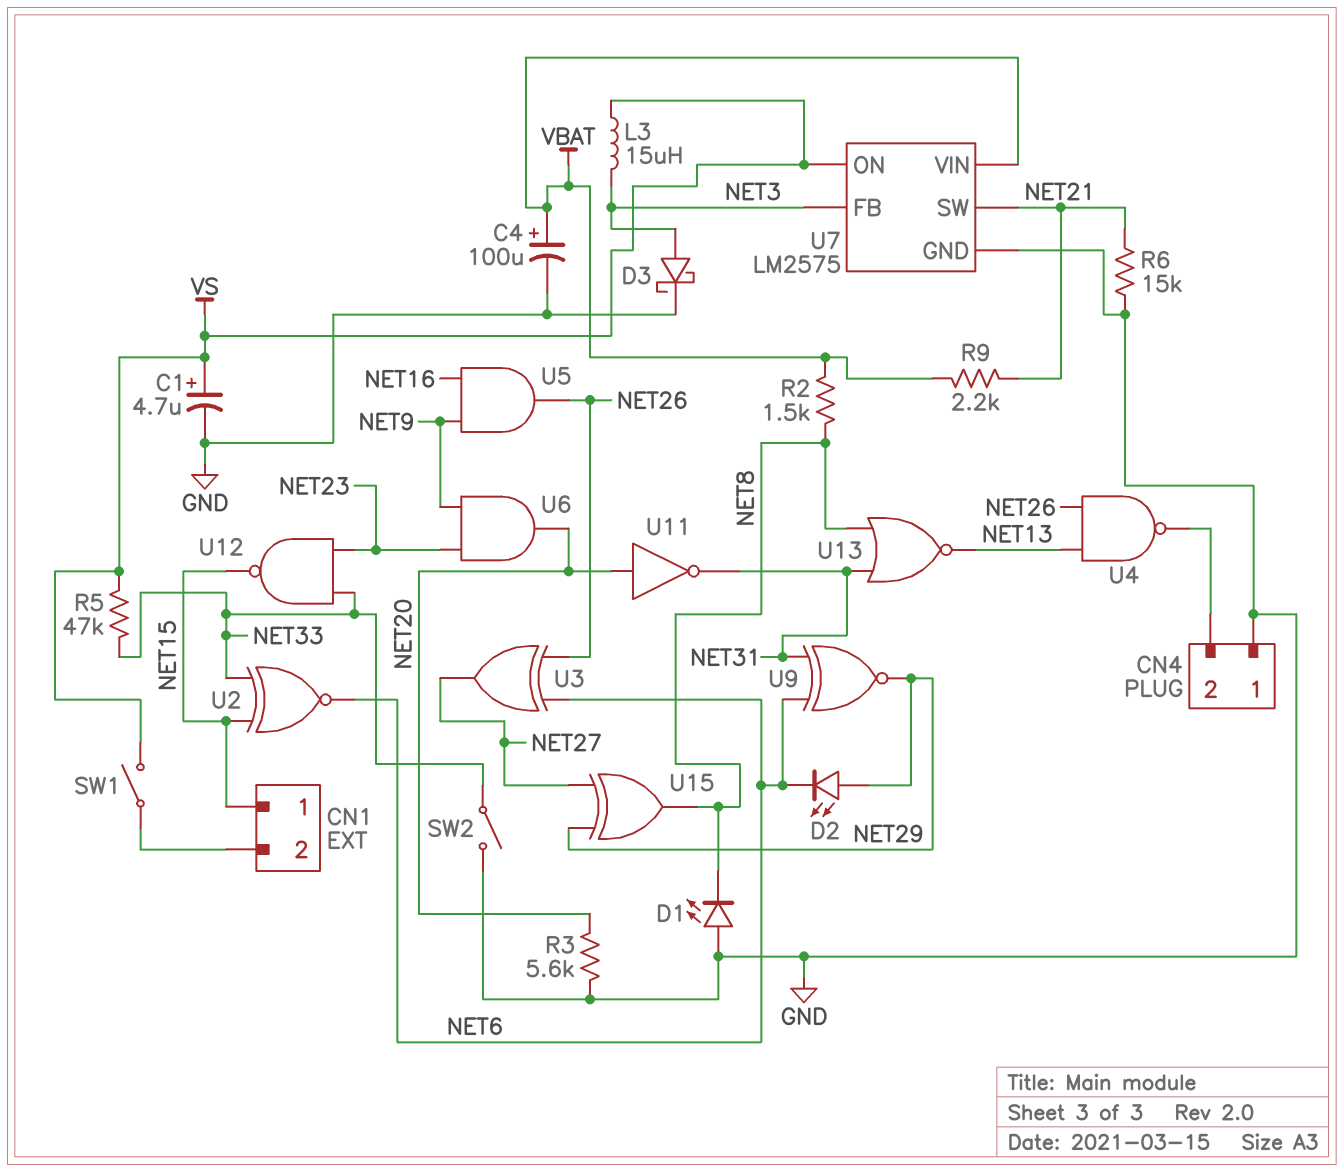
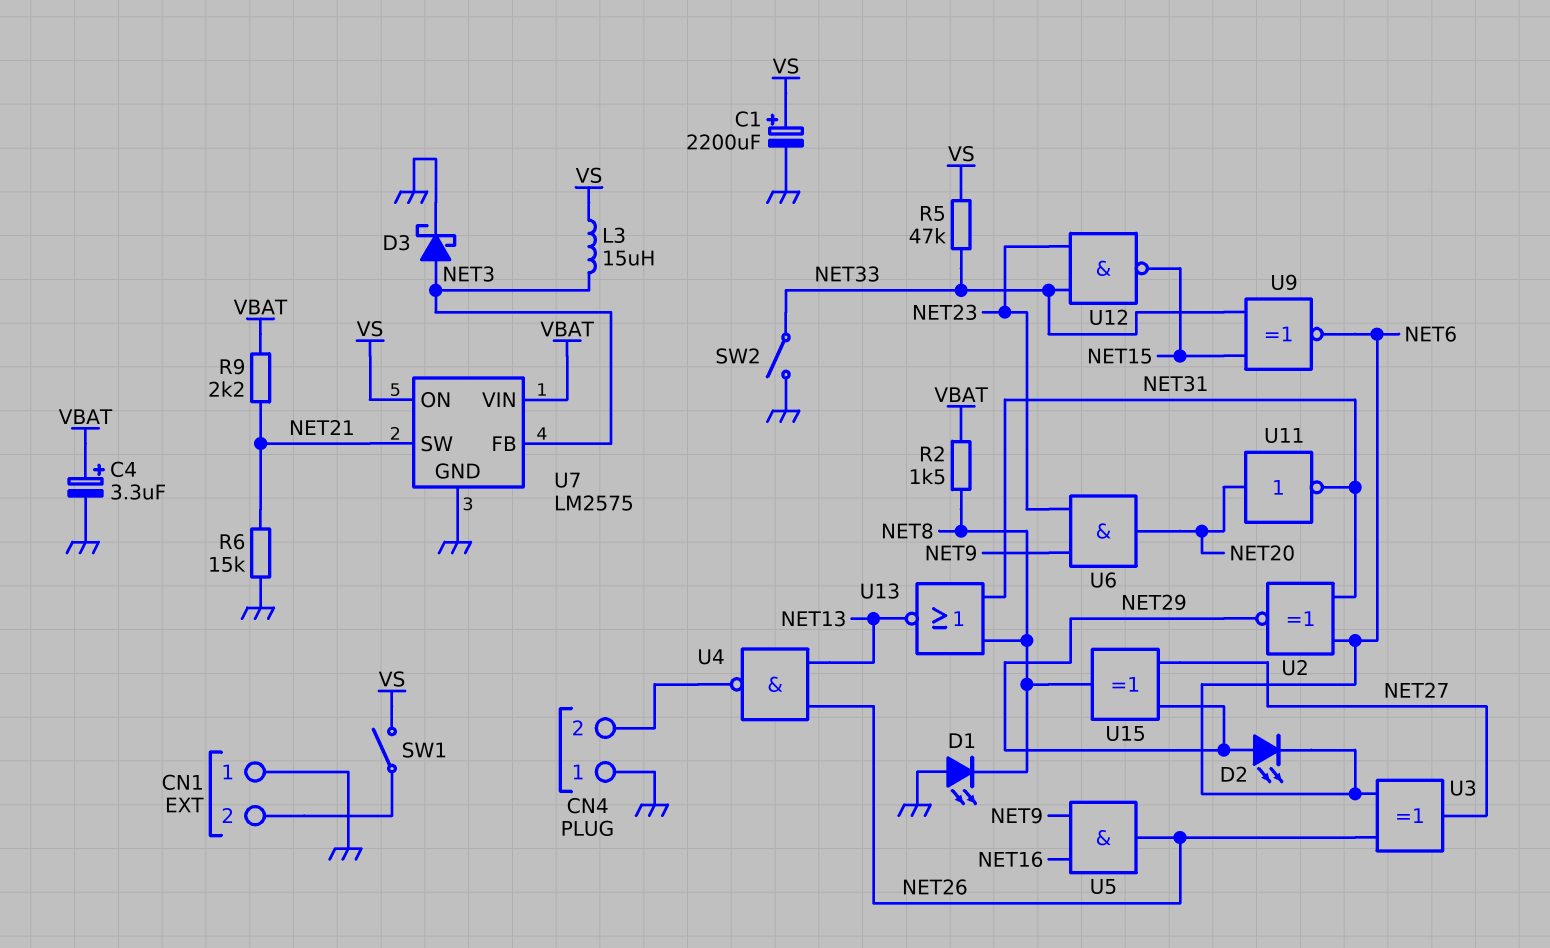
C1: 4.7uF (plus VS, minus GND) -> 2200uF (plus VS, minus GND)
C4: 100uF (plus VBAT, minus GND) -> 3.3uF (plus VBAT, minus GND)
CN1 pin 1: NET15 -> GND
R3: 5.6k (GND, NET20) -> none
U2: XNOR (in NET15, in NET33, out NET6) -> XNOR (in NET6, in NET31, out NET29)
U9: XNOR (in NET6, in NET31, out NET29) -> XNOR (in NET15, in NET33, out NET6)

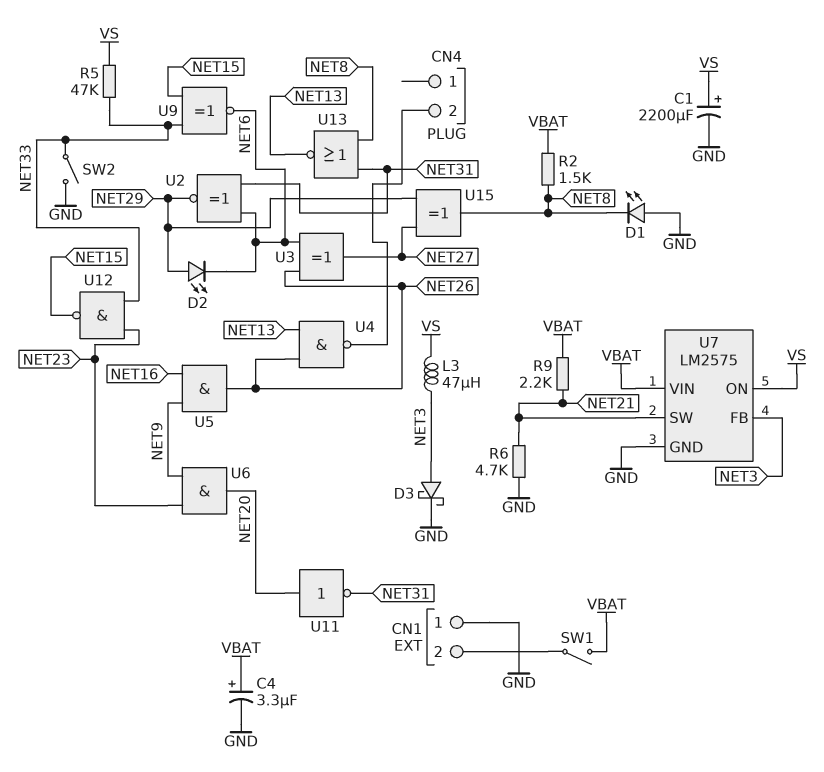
CN4 pin 1: GND -> none
L3: 15uH (NET3, VS) -> 47uH (NET3, VS)
R6: 15k (GND, NET21) -> 4.7k (GND, NET21)
SW1: switch (CN1/2, VS) -> switch (CN1/2, VBAT)

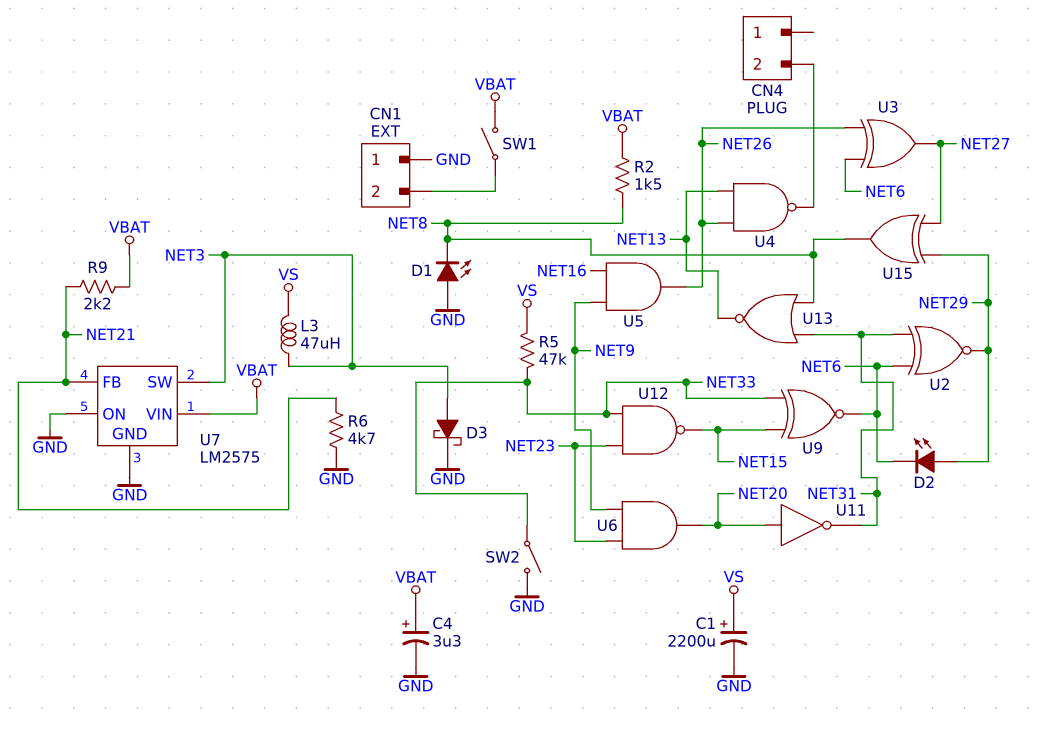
U7 pin FB: NET3 -> NET21
U7 pin ON: VS -> GND
U7 pin SW: NET21 -> NET3

